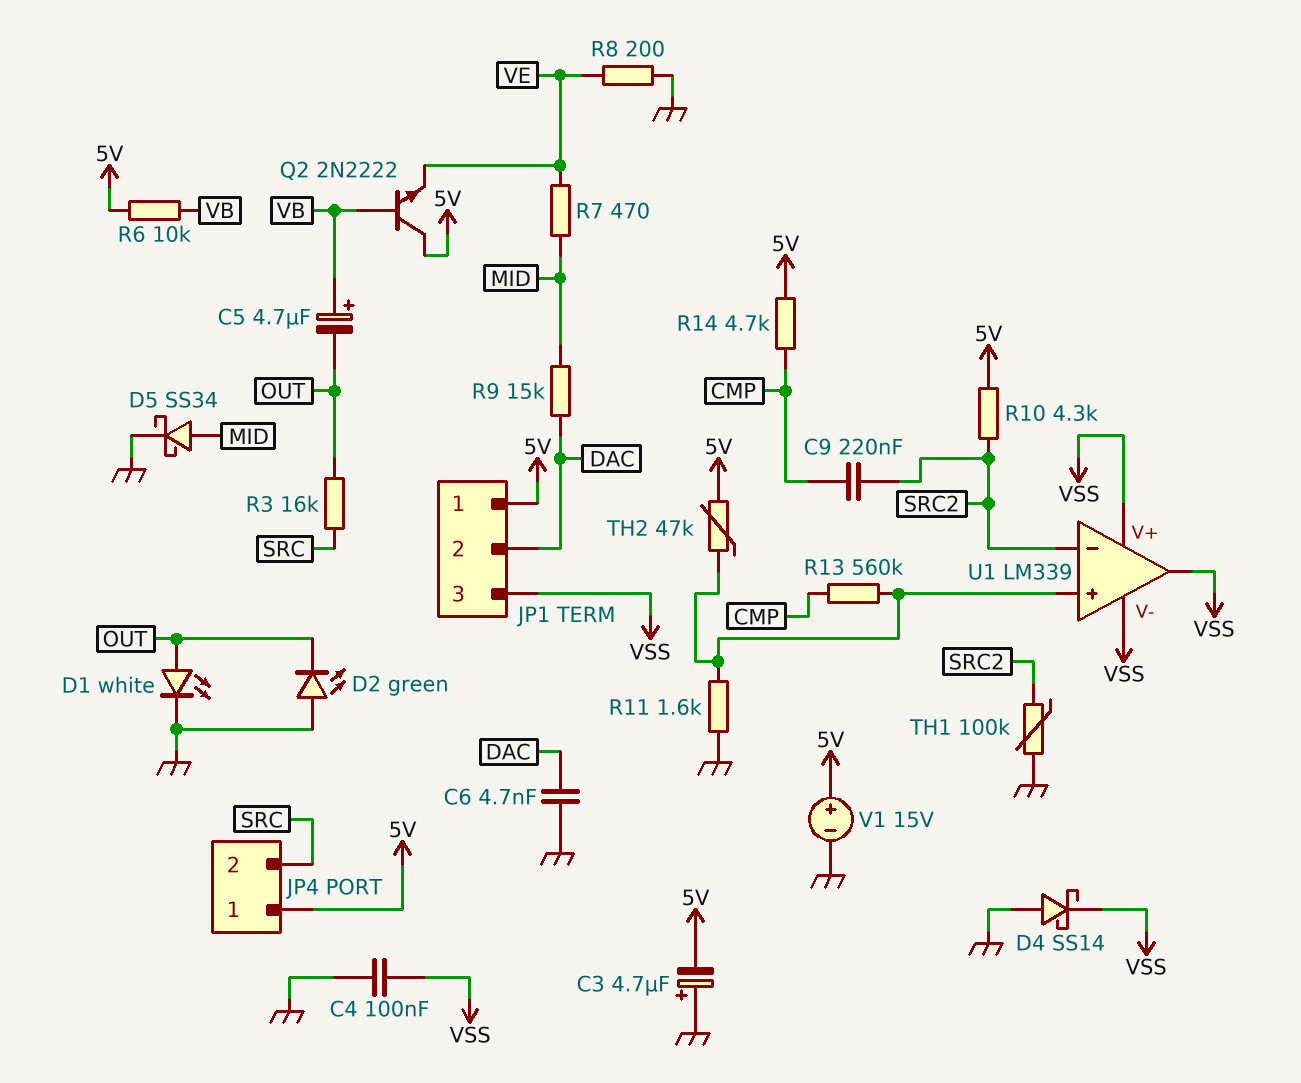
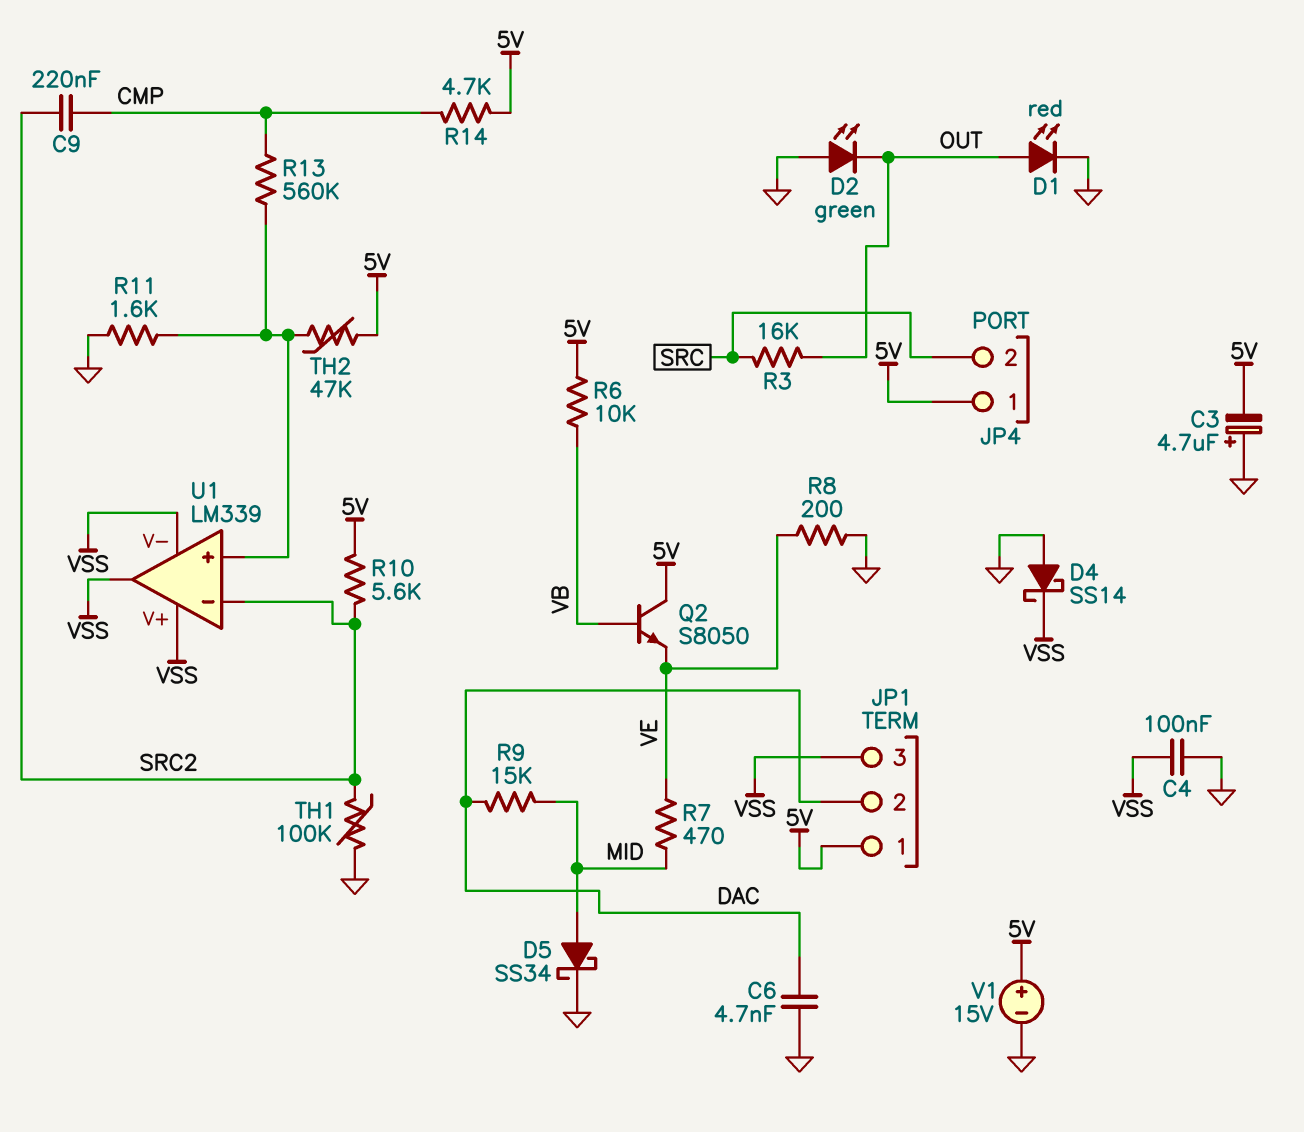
C5: 4.7uF (plus VB, minus OUT) -> none
D1: LED white (A OUT, K GND) -> LED red (A OUT, K GND)
Q2: NPN 2N2222 (B VB, C 5V, E VE) -> NPN S8050 (B VB, C 5V, E VE)
R10: 4.3k (5V, SRC2) -> 5.6k (5V, SRC2)

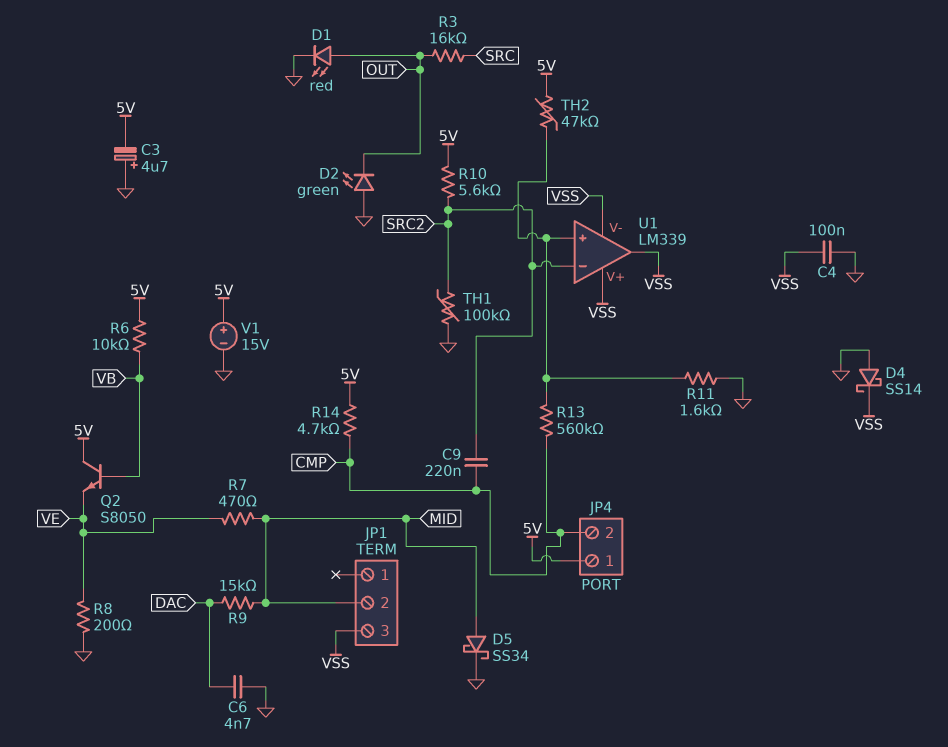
JP1 pin 1: 5V -> none
JP1 pin 2: DAC -> MID
JP4 pin 2: SRC -> CMP

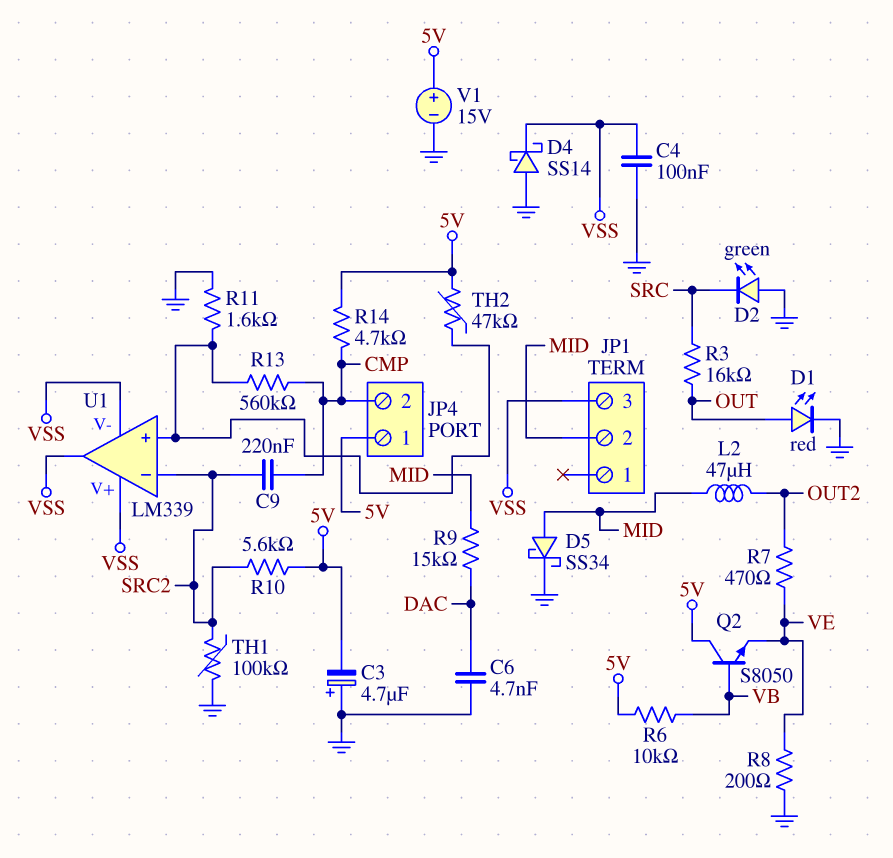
D2: LED green (A GND, K OUT) -> LED green (A GND, K SRC)
L2: none -> 47uH (MID, OUT2)
R7: 470 (MID, VE) -> 470 (OUT2, VE)

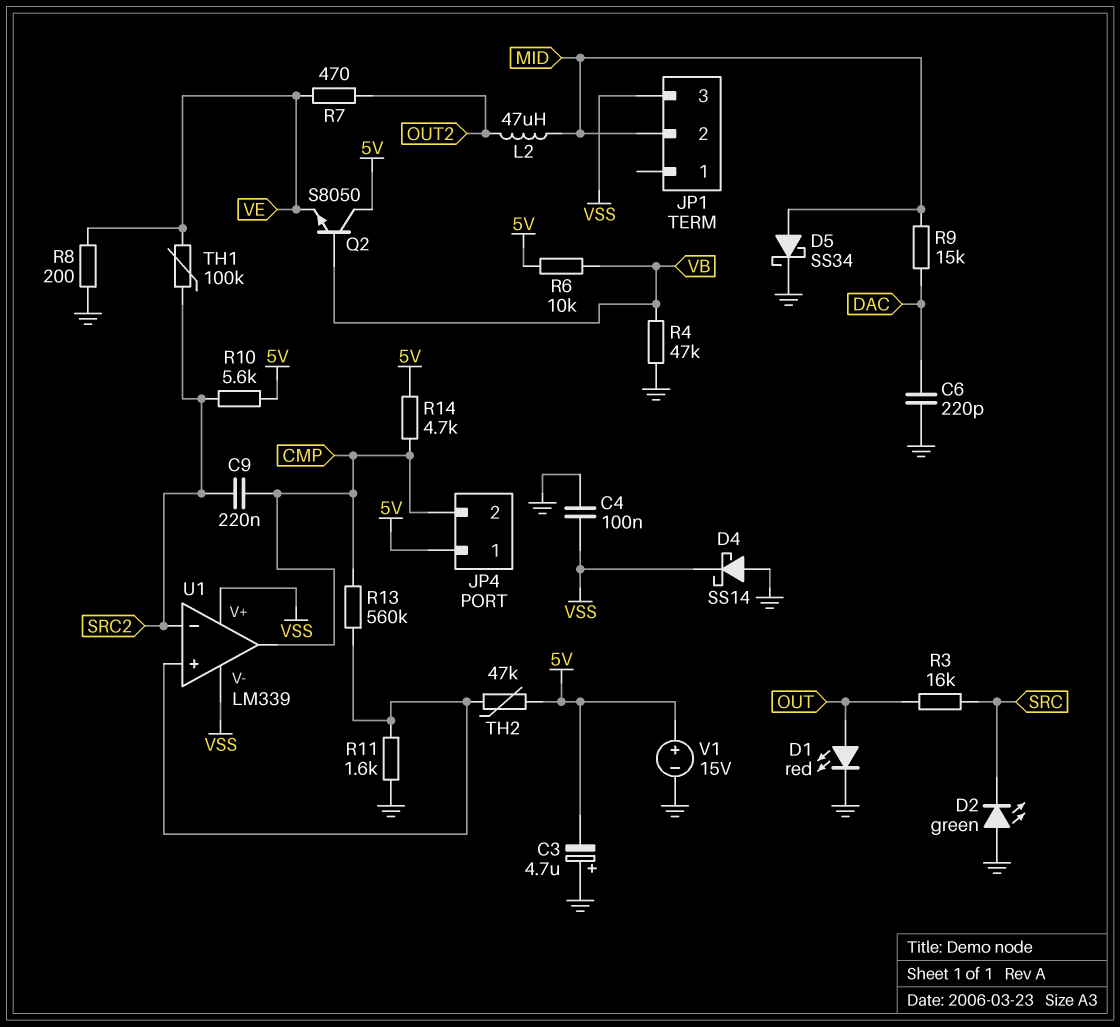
C6: 4.7nF (DAC, GND) -> 220pF (DAC, GND)
R4: none -> 47k (GND, VB)
TH1: 100k (GND, SRC2) -> 100k (SRC2, VE)
U1 pin out: VSS -> CMP

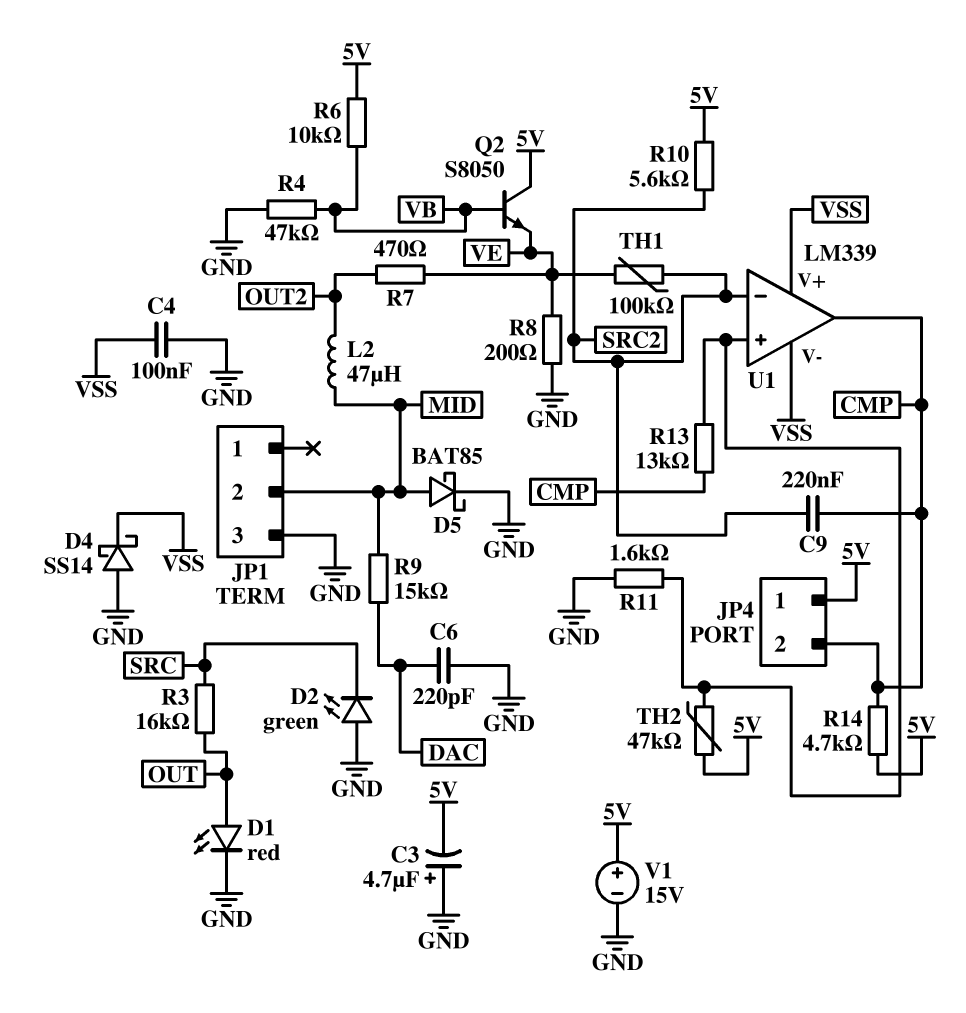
D5: schottky SS34 (A MID, K GND) -> schottky BAT85 (A MID, K GND)
JP1 pin 3: VSS -> GND
R13: 560k (CMP, U1/in+) -> 13k (CMP, U1/in+)

